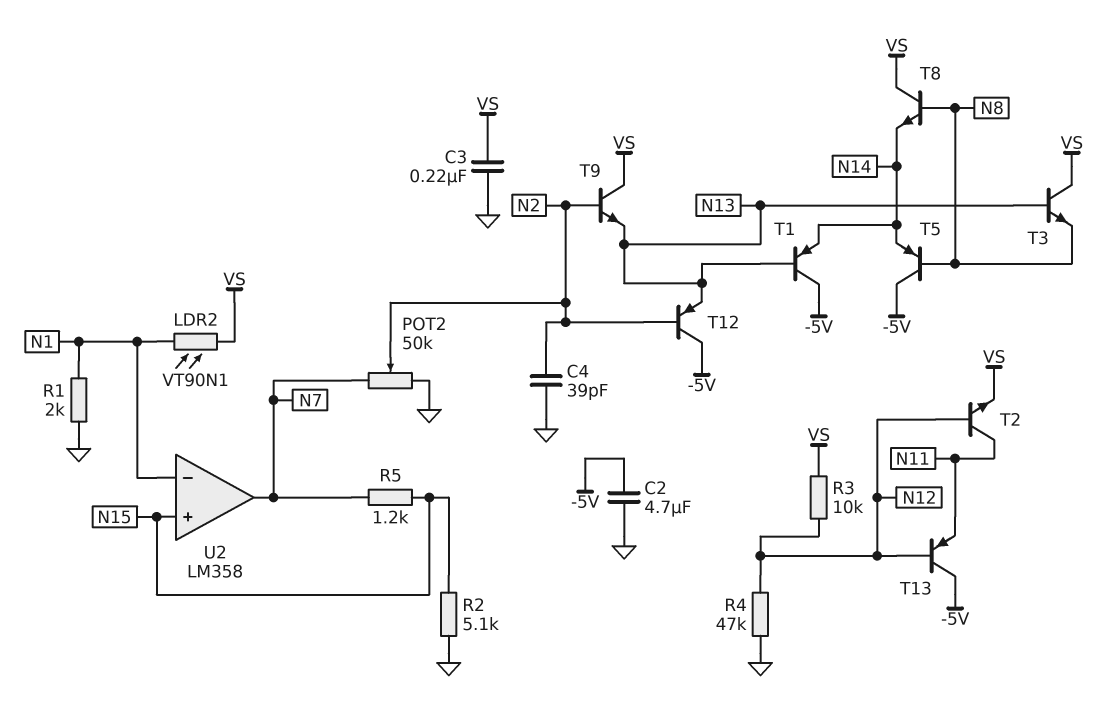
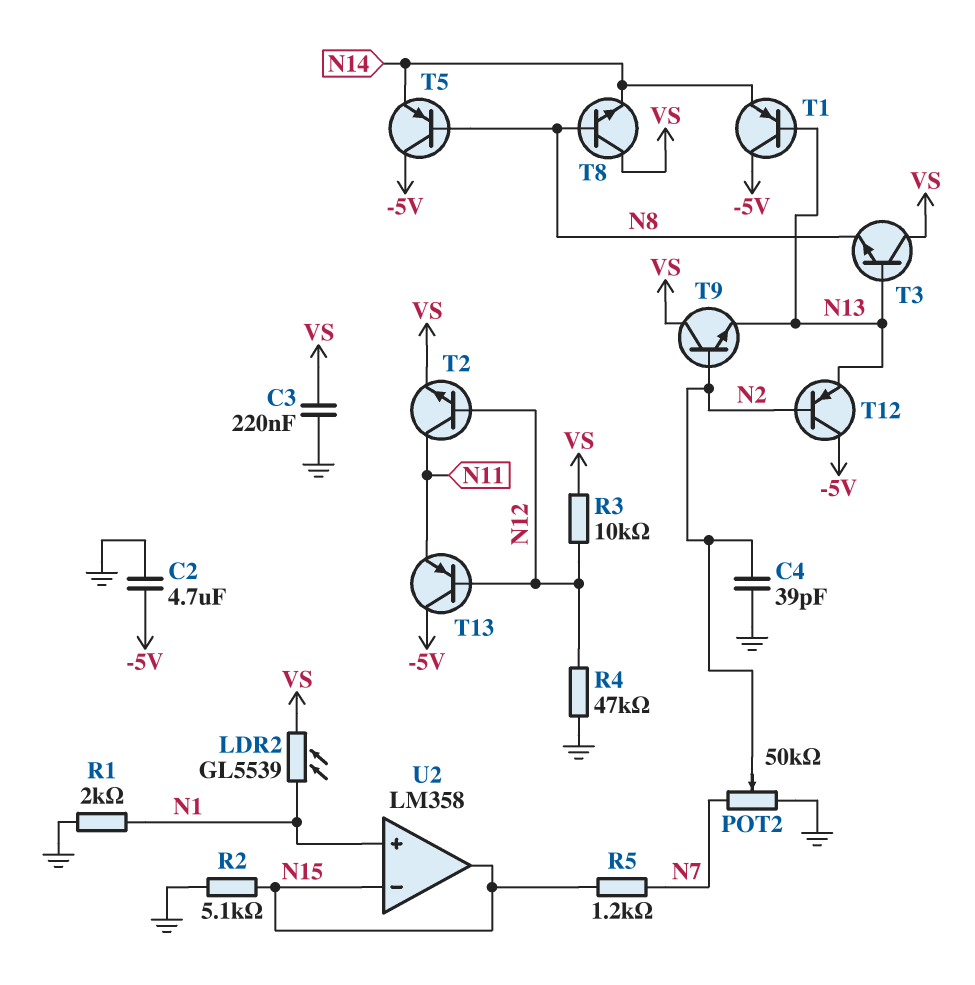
LDR2: VT90N1 (N1, VS) -> GL5539 (N1, VS)
U2 pin in+: N15 -> N1
U2 pin in-: N1 -> N15
U2 pin out: N7 -> N15

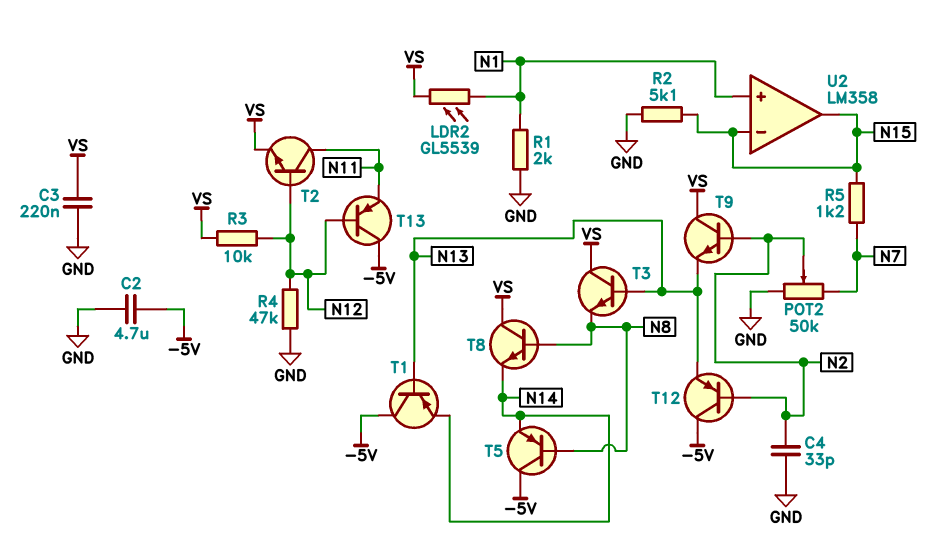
C4: 39pF (GND, N2) -> 33pF (GND, N2)

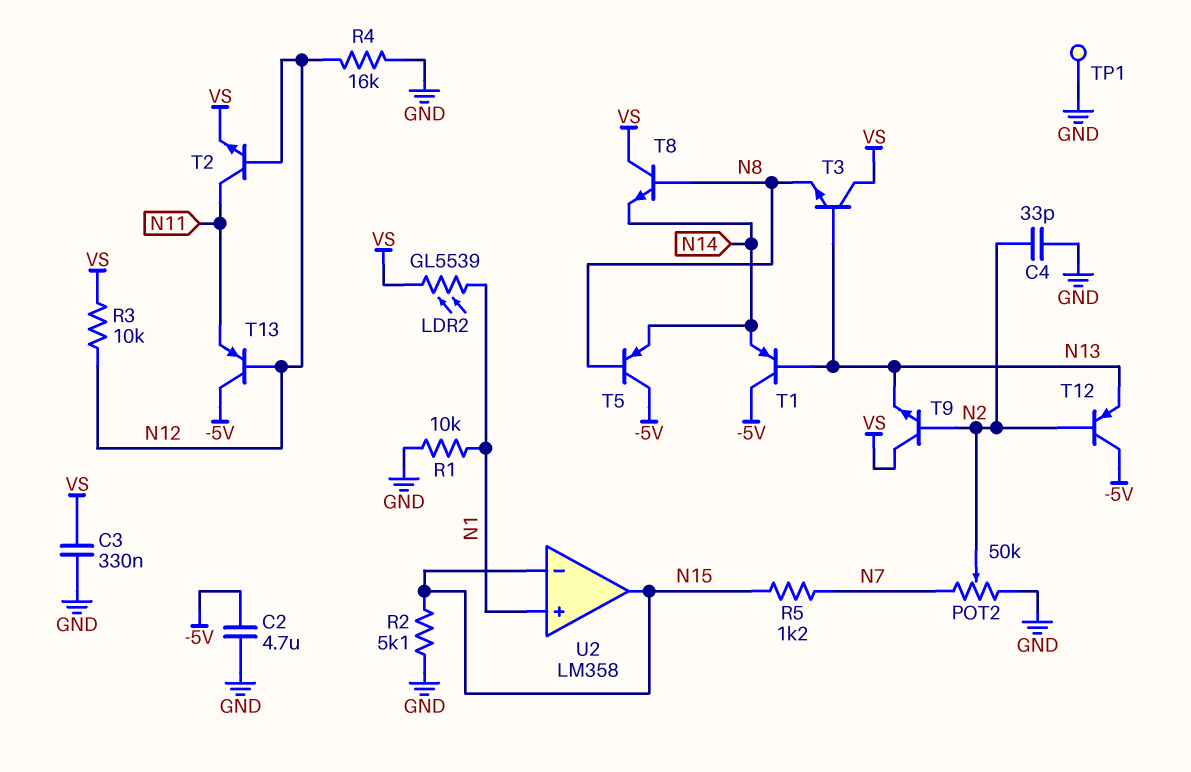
C3: 220nF (GND, VS) -> 330nF (GND, VS)
R1: 2k (GND, N1) -> 10k (GND, N1)
R4: 47k (GND, N12) -> 16k (GND, N12)
TP1: none -> test point (GND)

